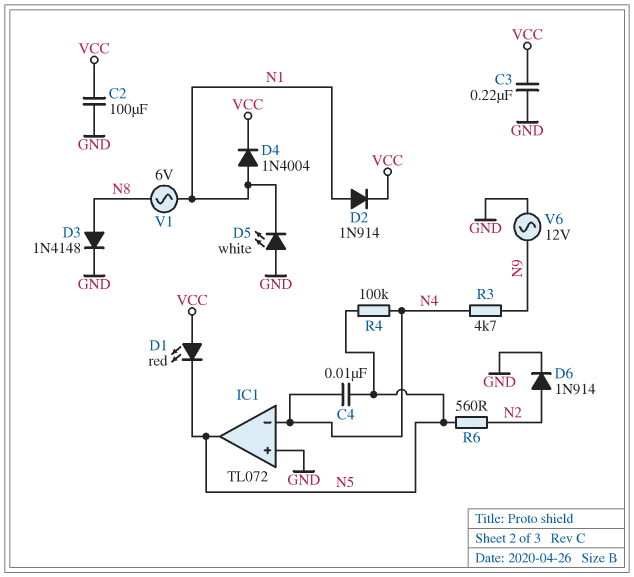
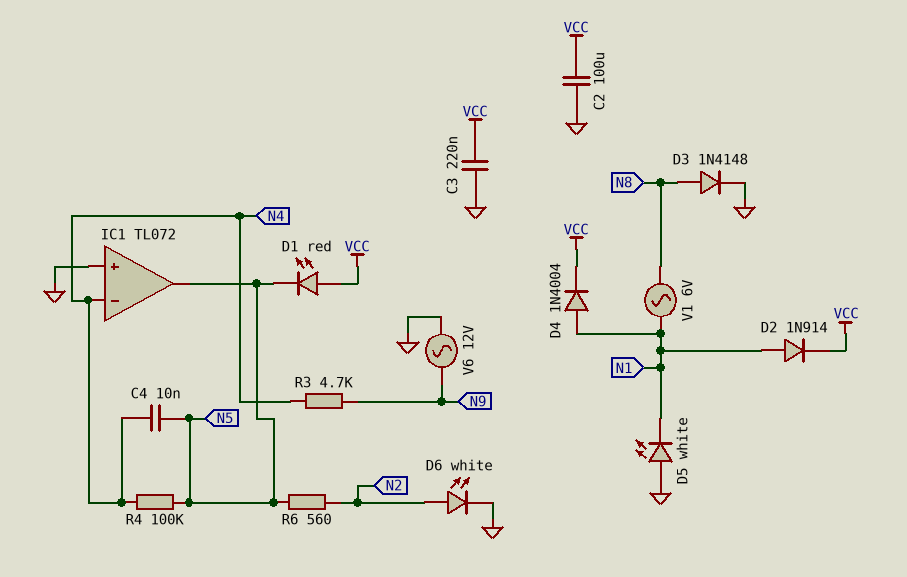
D6: diode 1N914 (A N2, K GND) -> LED white (A N2, K GND)

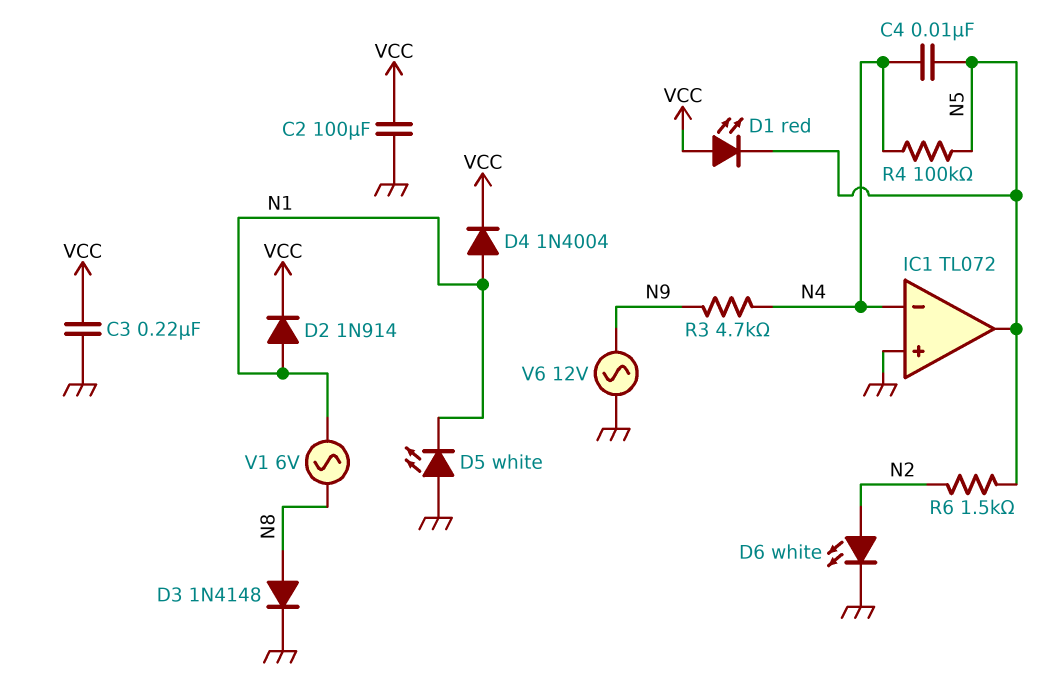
R6: 560 (N2, N5) -> 1.5k (N2, N5)

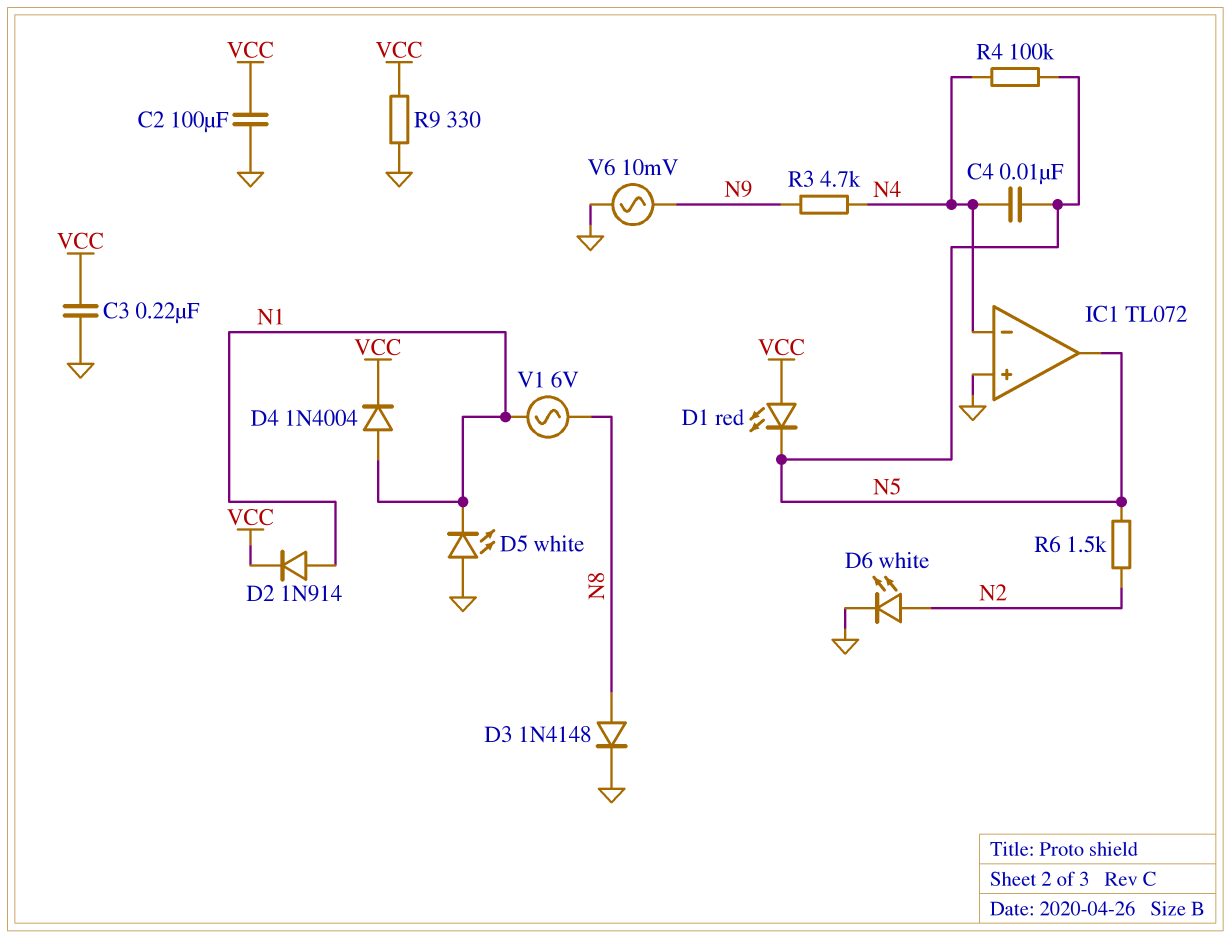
R9: none -> 330 (GND, VCC)
V6: AC 12V (GND, N9) -> AC 10mV (GND, N9)

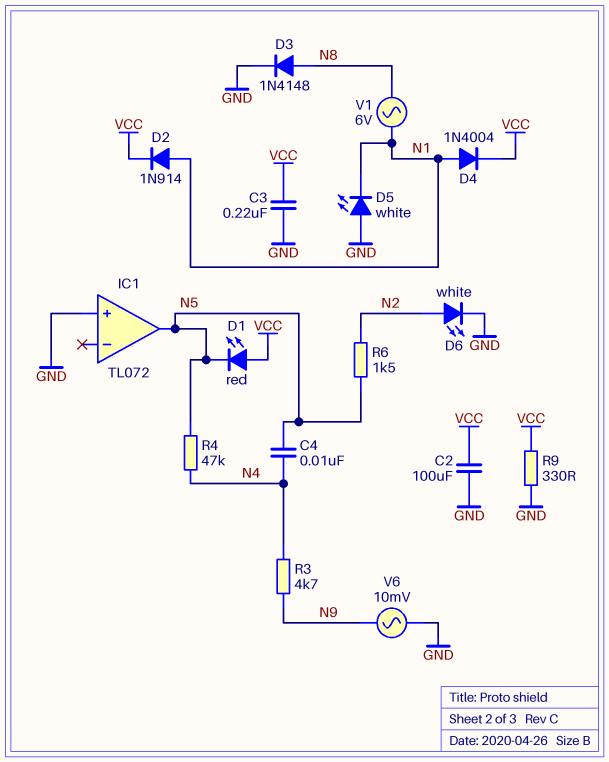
IC1 pin in-: N4 -> none
R4: 100k (N4, N5) -> 47k (N4, N5)

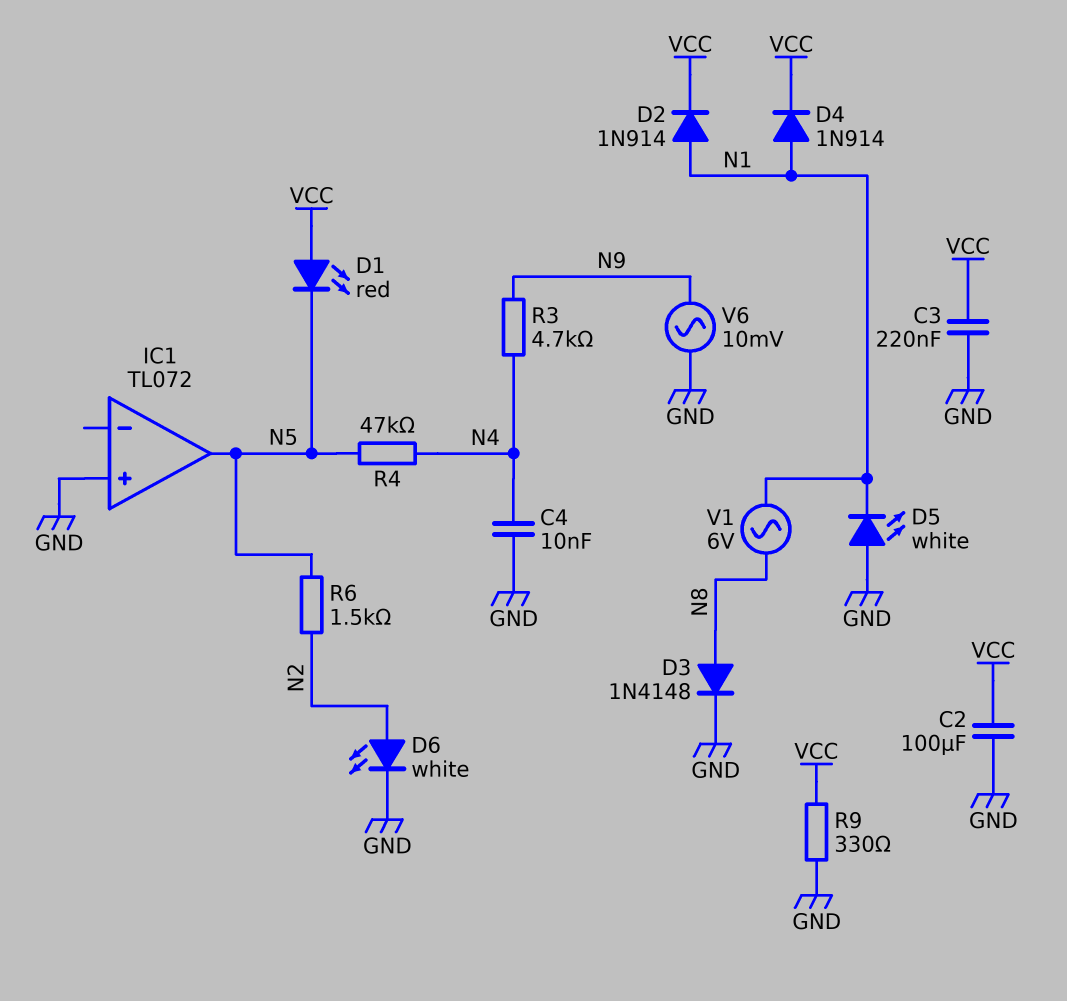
C4: 10nF (N4, N5) -> 10nF (GND, N4)
D4: diode 1N4004 (A N1, K VCC) -> diode 1N914 (A N1, K VCC)

